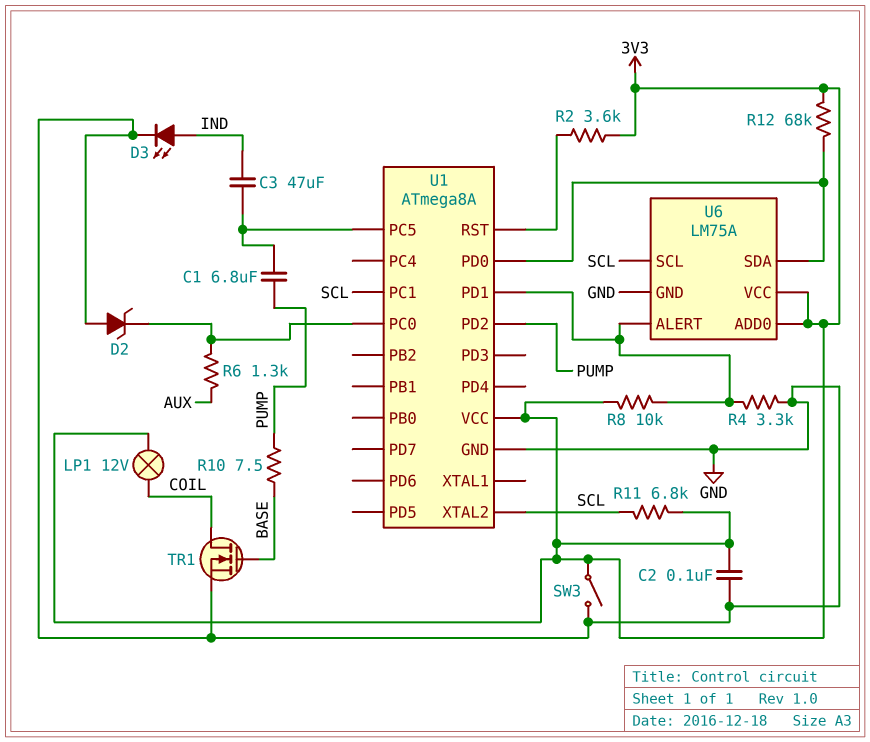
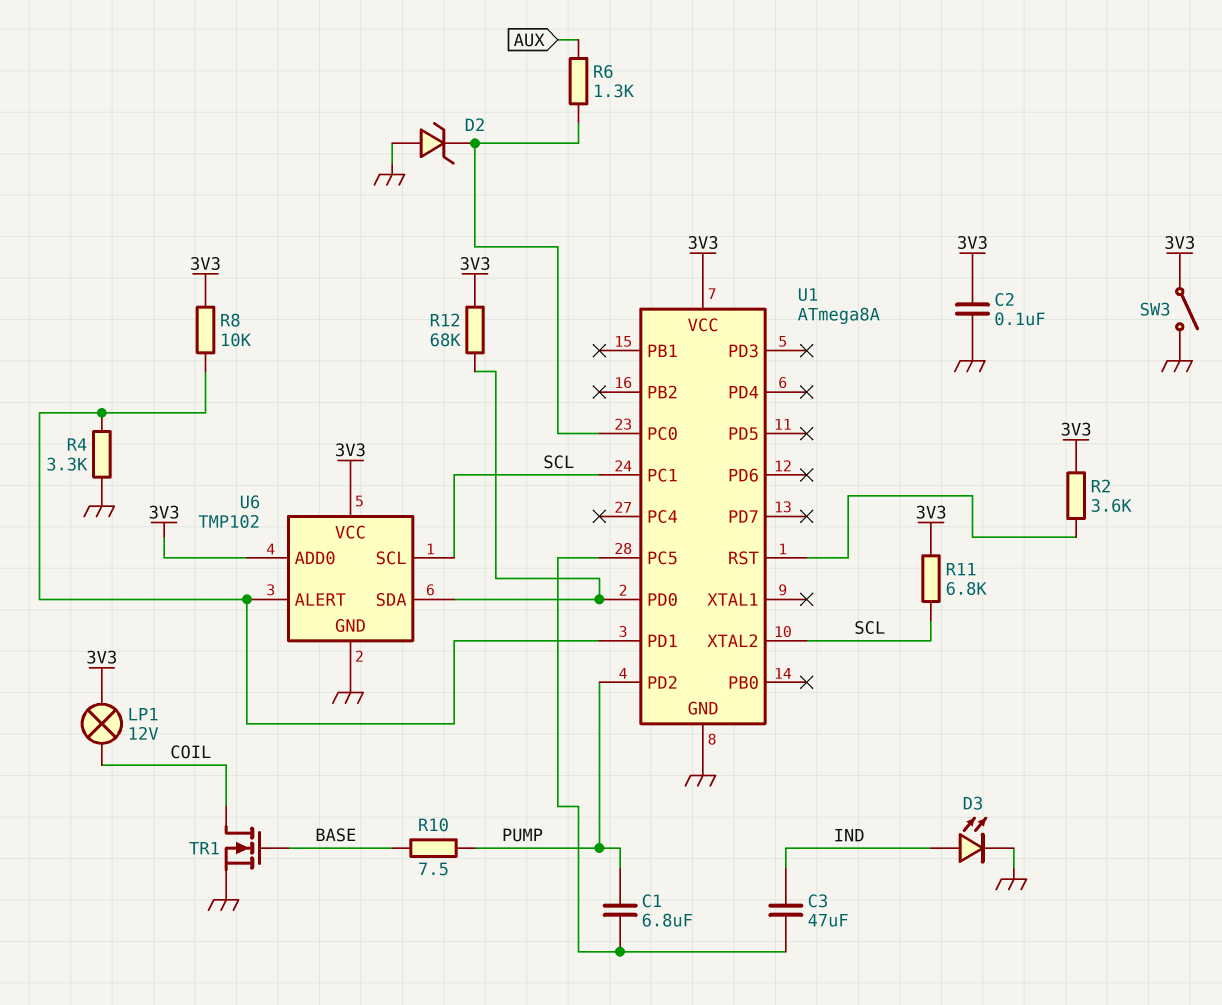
U6: LM75A -> TMP102

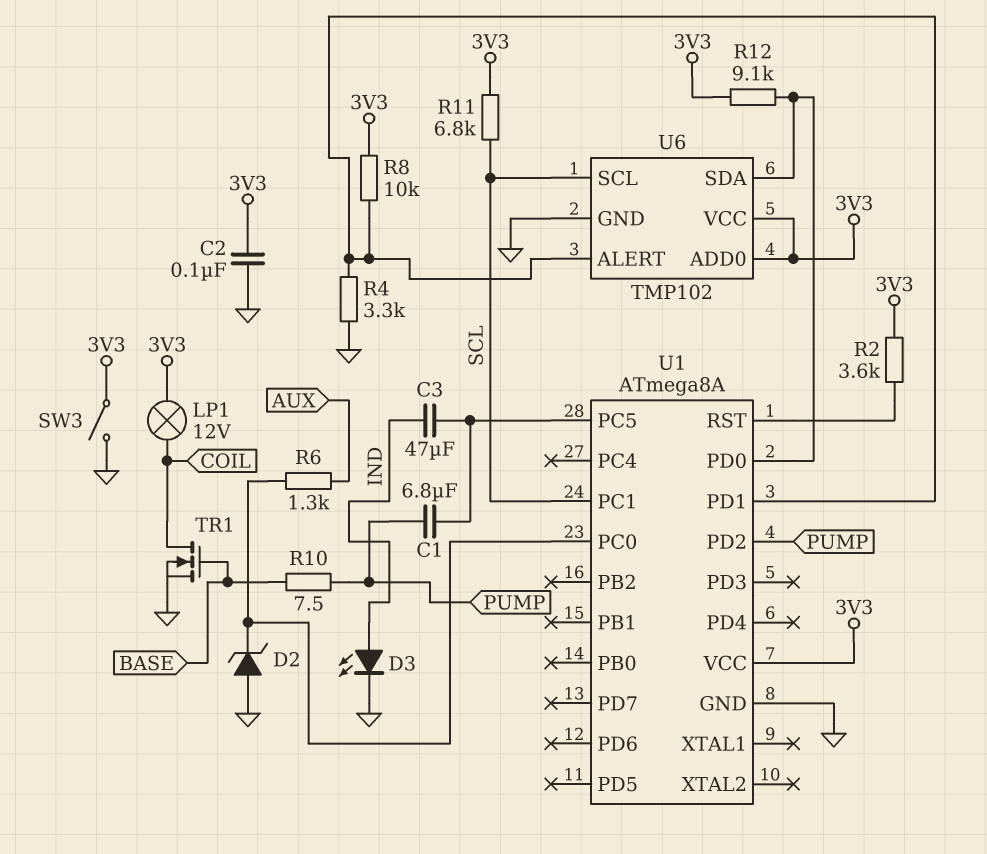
R12: 68k (3V3, U1/PD0) -> 9.1k (3V3, U1/PD0)
U1 pin XTAL2: SCL -> none

